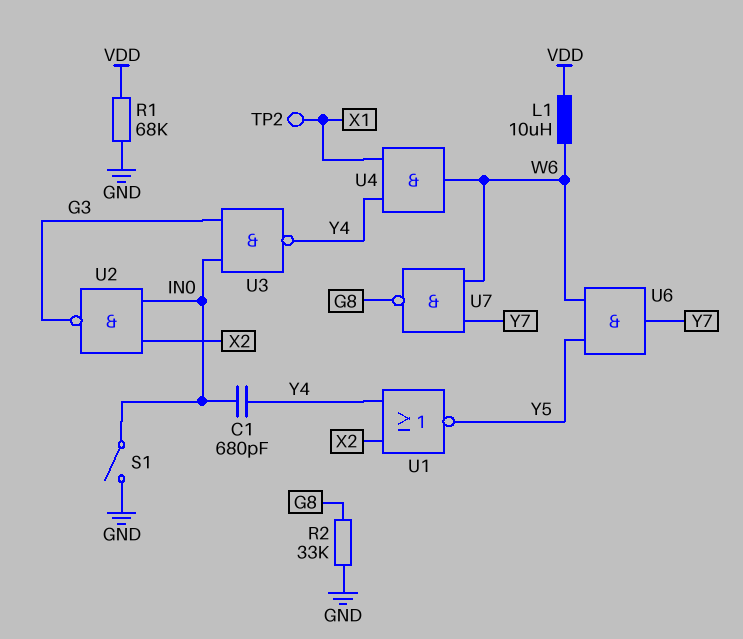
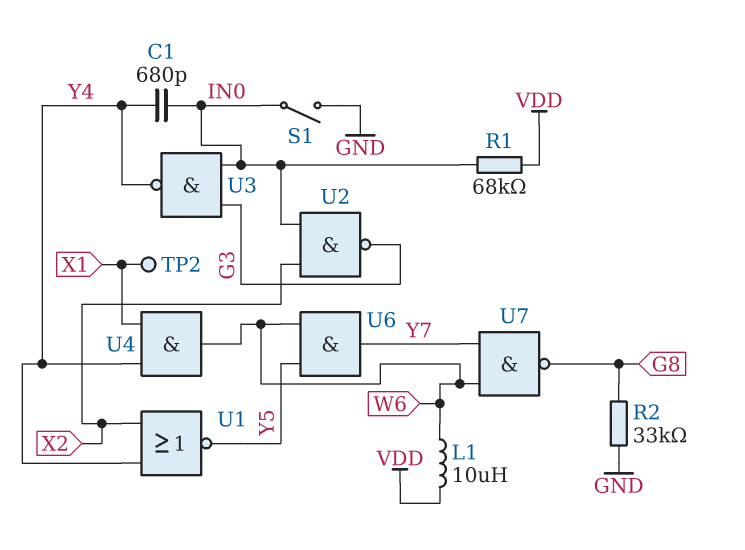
R1: 68k (GND, VDD) -> 68k (IN0, VDD)

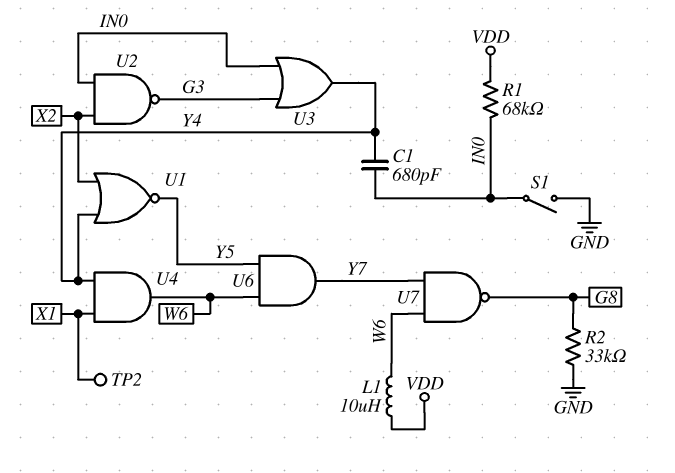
U3: NAND (in G3, in IN0, out Y4) -> OR (in G3, in IN0, out Y4)

